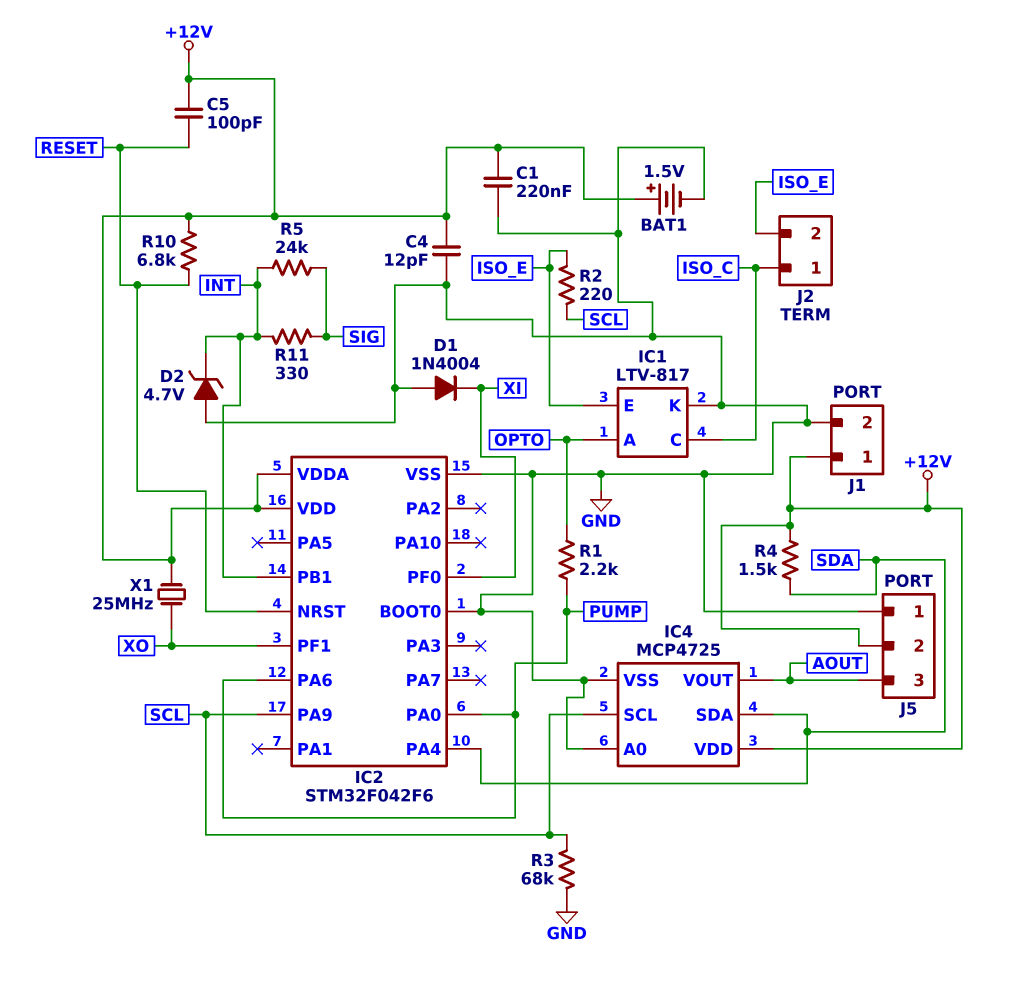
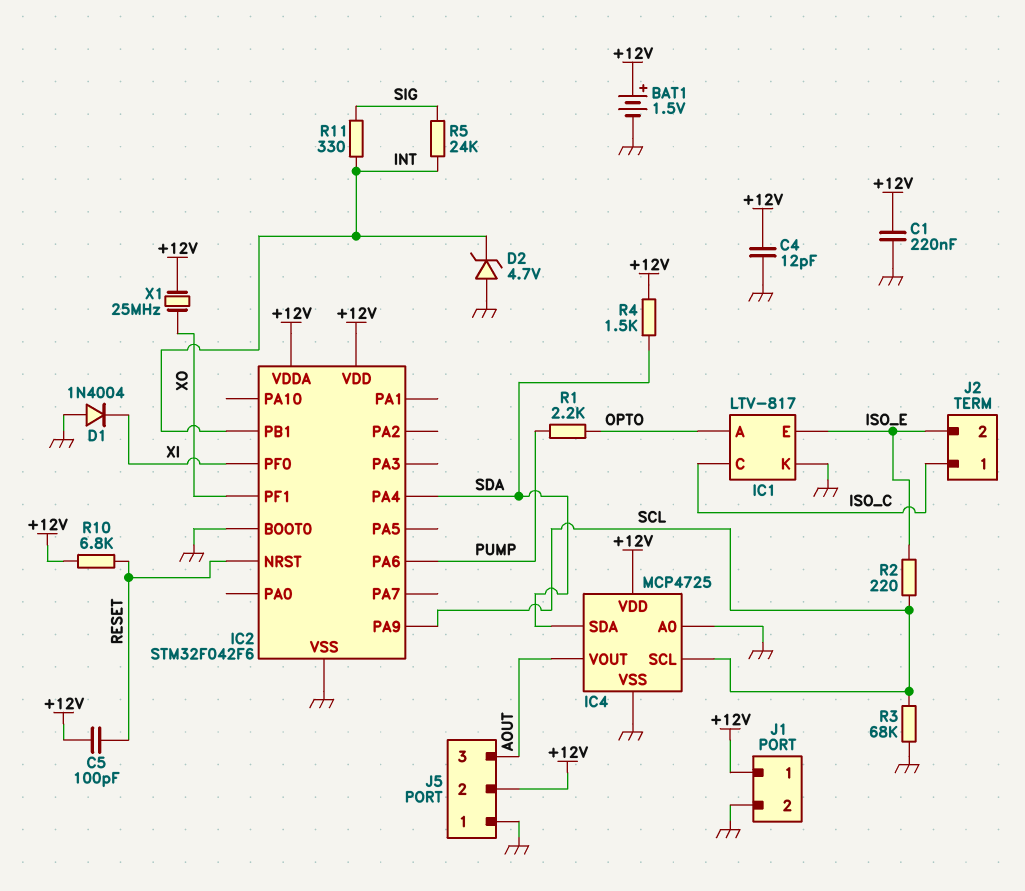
IC2 pin PA0: PUMP -> none

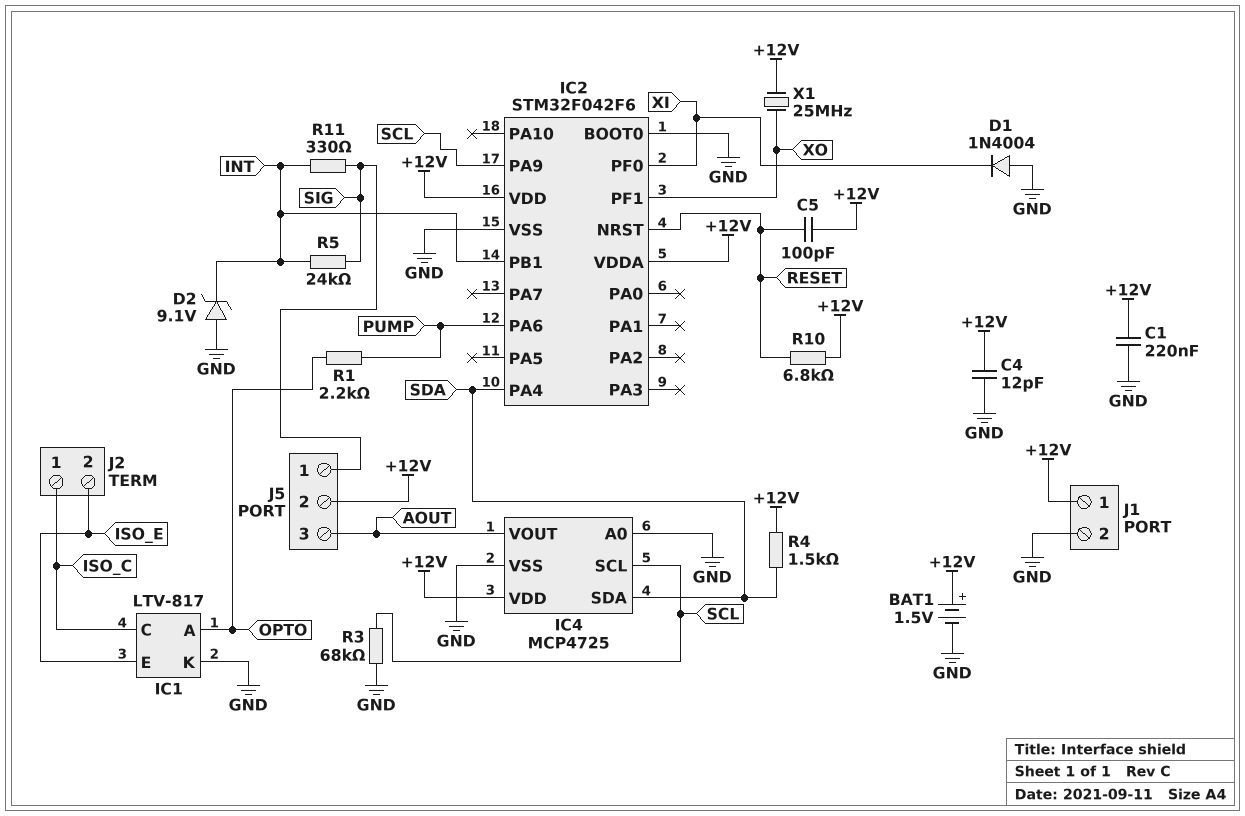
D2: zener 4.7V (A GND, K INT) -> zener 9.1V (A GND, K INT)
J5 pin 1: GND -> SIG
R2: 220 (ISO_E, SCL) -> none

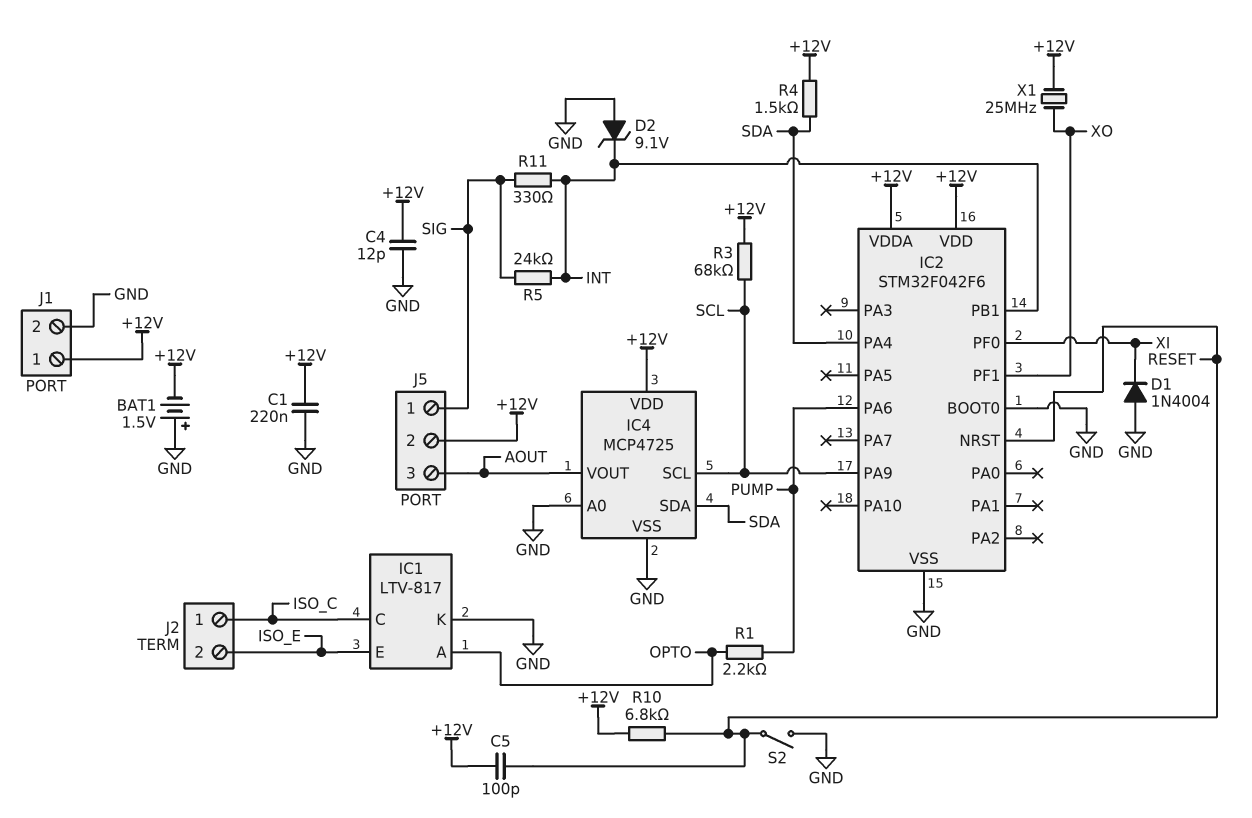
BAT1: 1.5V (plus +12V, minus GND) -> 1.5V (plus GND, minus +12V)
R3: 68k (GND, SCL) -> 68k (+12V, SCL)
S2: none -> switch (GND, RESET)

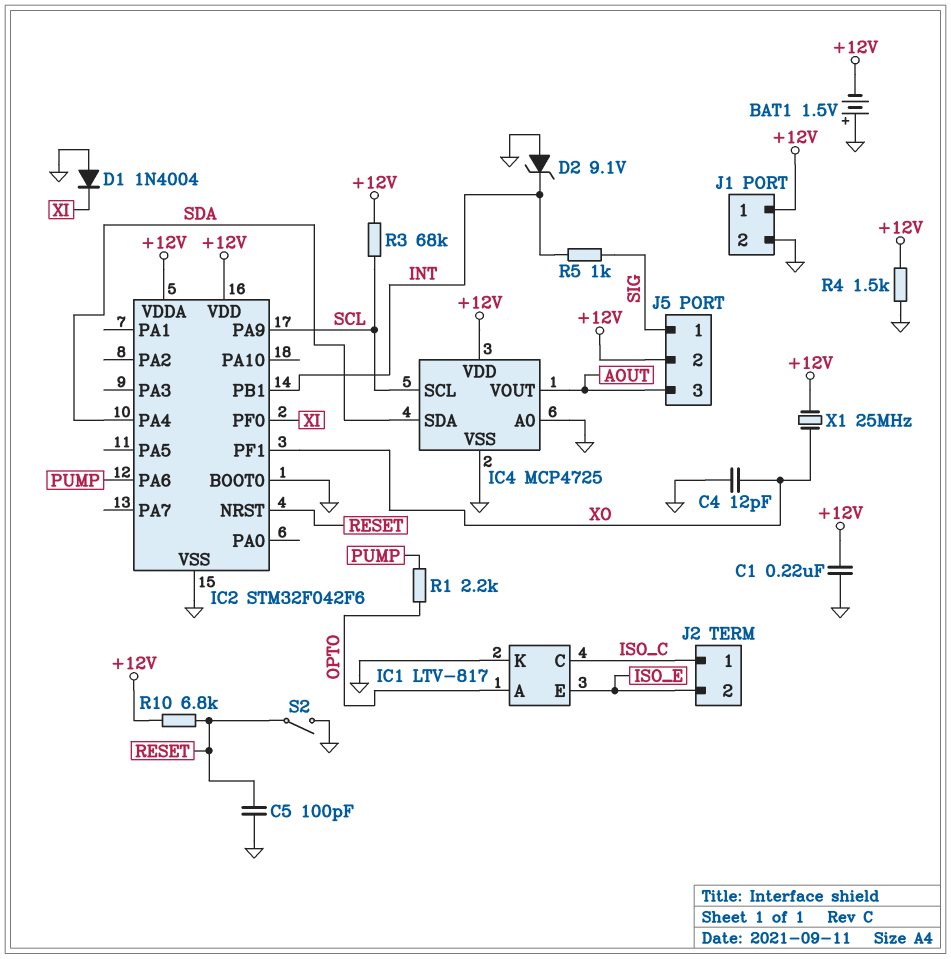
C4: 12pF (+12V, GND) -> 12pF (GND, XO)
C5: 100pF (+12V, RESET) -> 100pF (GND, RESET)
R4: 1.5k (+12V, SDA) -> 1.5k (+12V, GND)
R5: 24k (INT, SIG) -> 1k (INT, SIG)
R11: 330 (INT, SIG) -> none

